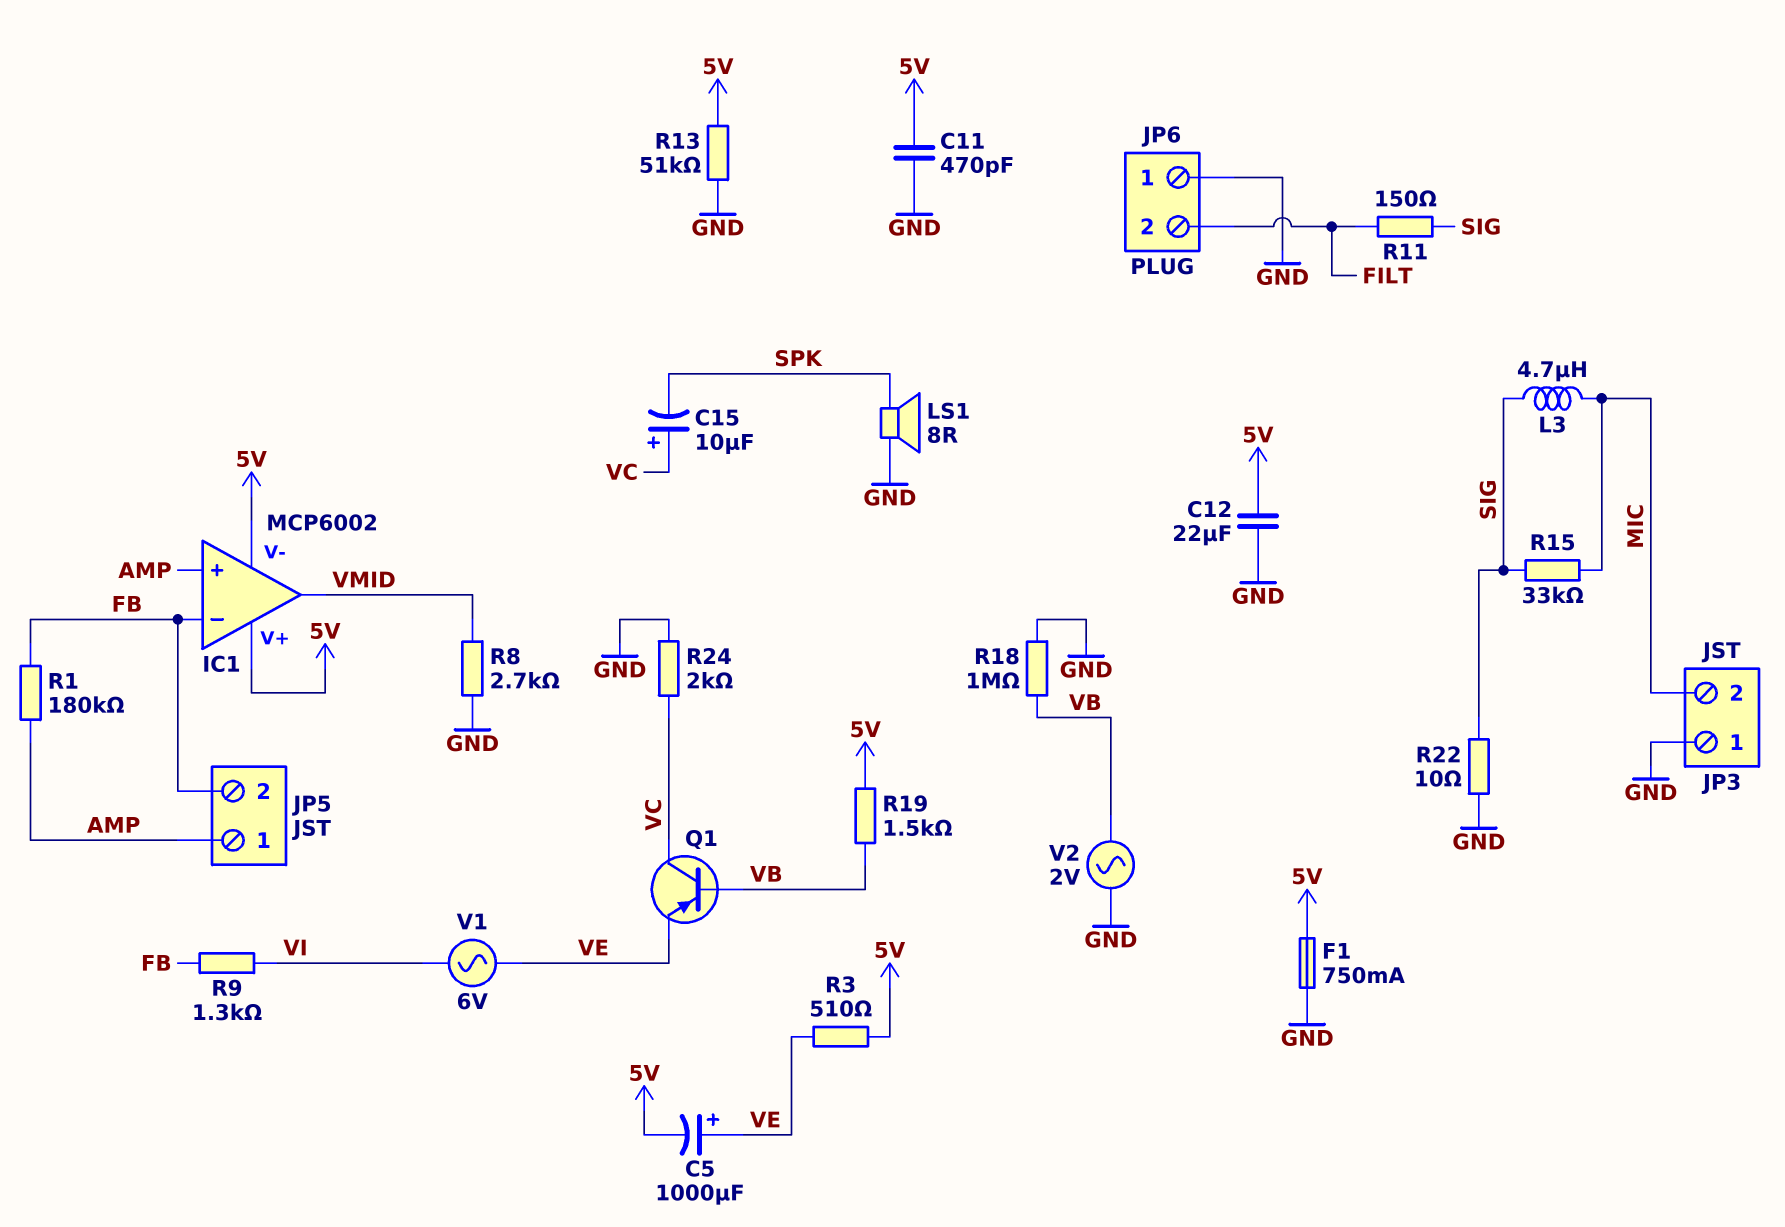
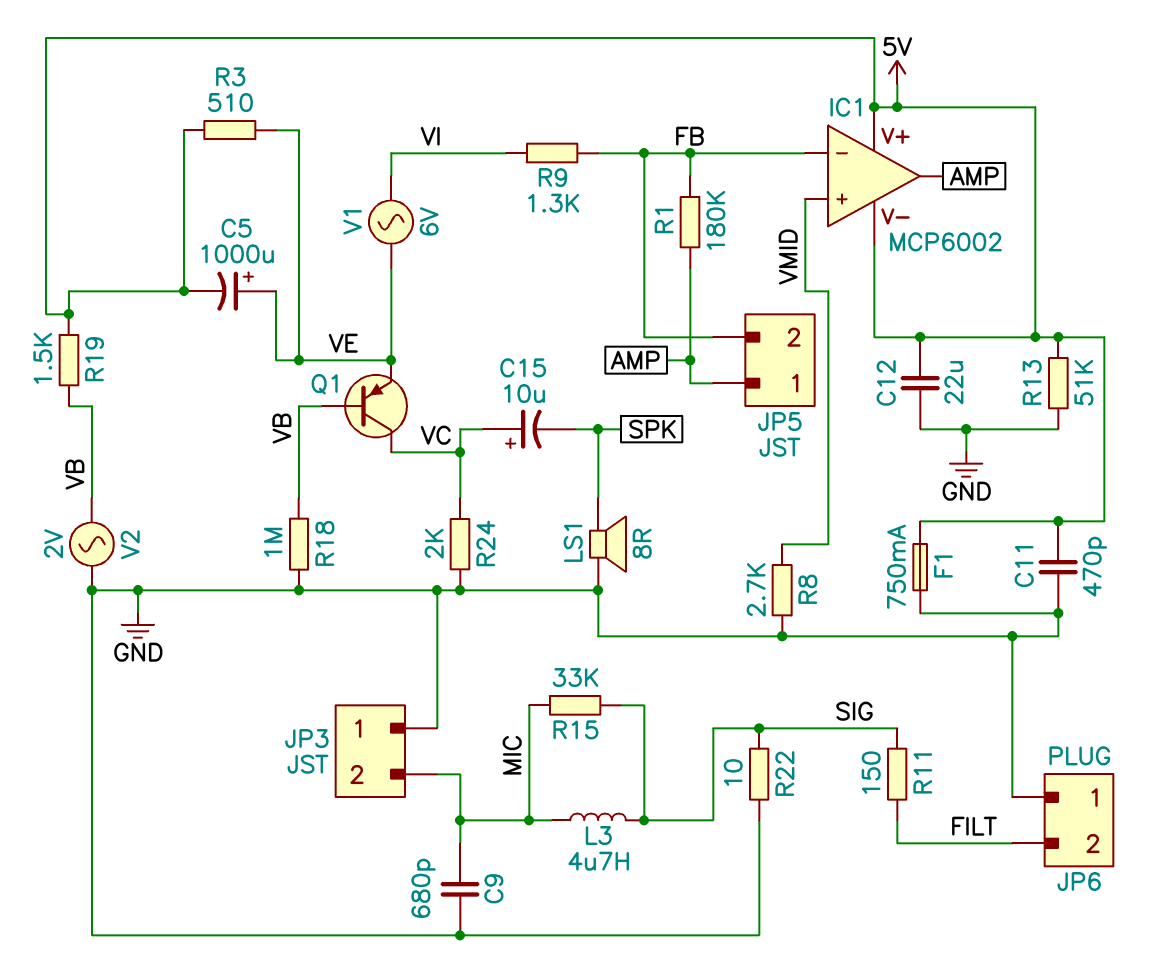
C9: none -> 680pF (GND, MIC)
IC1 pin in+: AMP -> VMID
IC1 pin out: VMID -> AMP

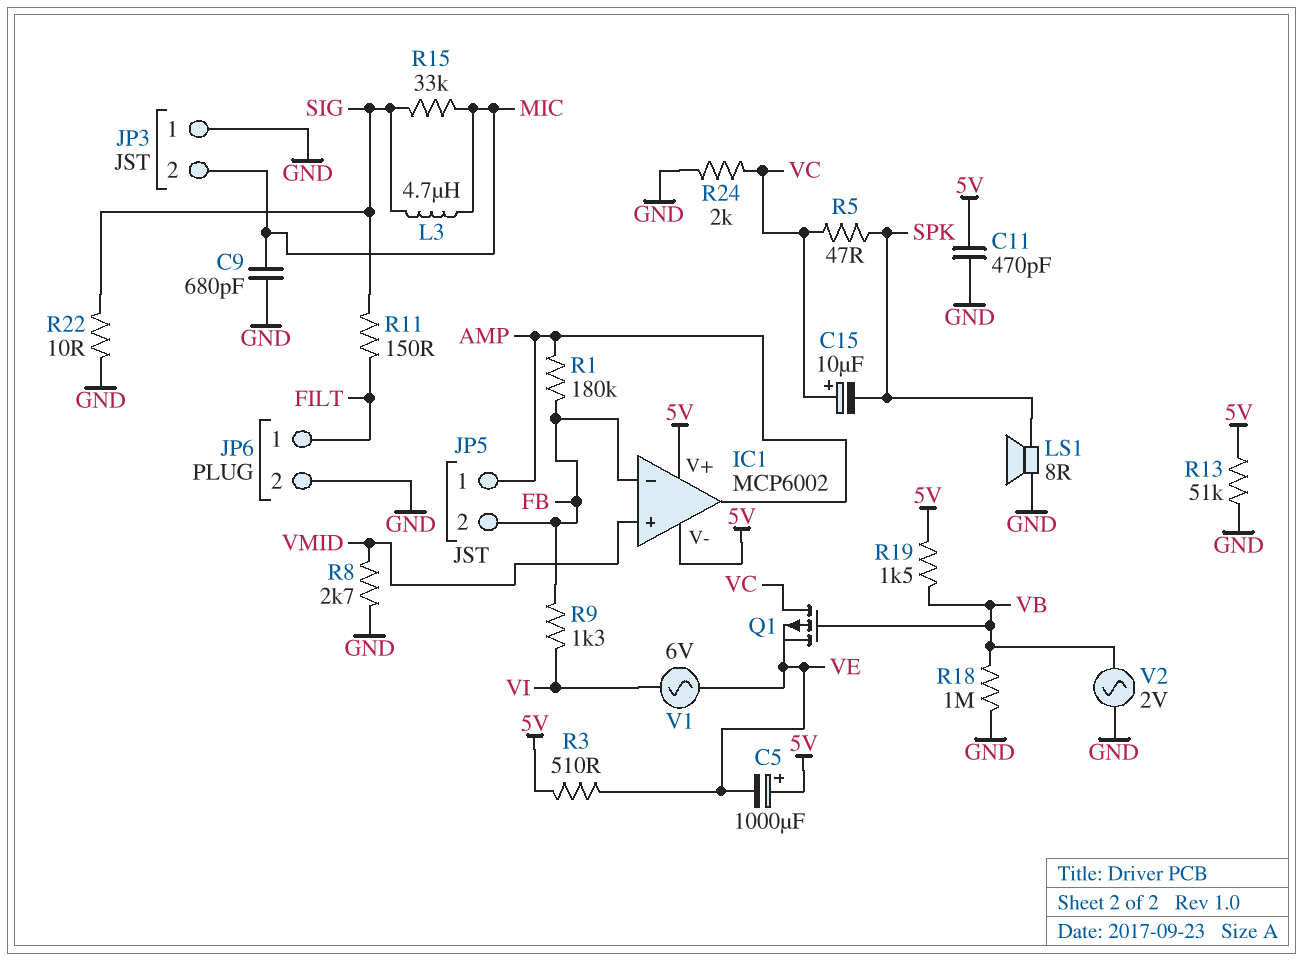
C5: 1000uF (plus VE, minus 5V) -> 1000uF (plus 5V, minus VE)
C12: 22uF (5V, GND) -> none
F1: 750mA (5V, GND) -> none
JP6 pin 1: GND -> FILT
JP6 pin 2: FILT -> GND
Q1: PNP (B VB, C VC, E VE) -> PMOS (G VB, D VC, S VE)
R5: none -> 47 (SPK, VC)

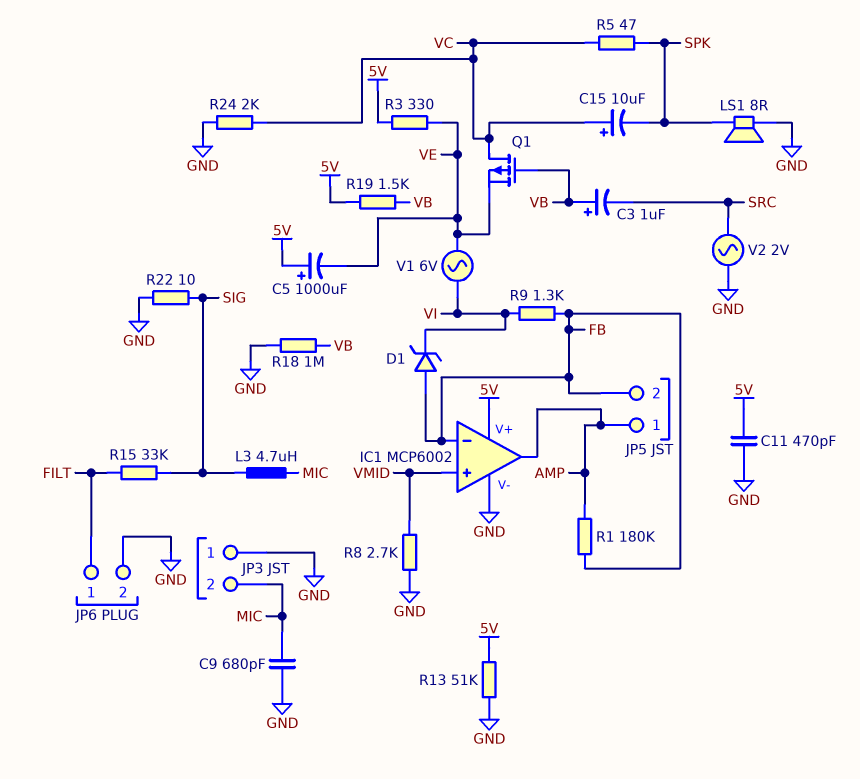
C3: none -> 1uF (plus VB, minus SRC)
D1: none -> zener (A FB, K VI)
IC1 pin V-: 5V -> GND
R3: 510 (5V, VE) -> 330 (5V, VE)
R11: 150 (FILT, SIG) -> none
R15: 33k (MIC, SIG) -> 33k (FILT, SIG)
V2: AC 2V (GND, VB) -> AC 2V (GND, SRC)

